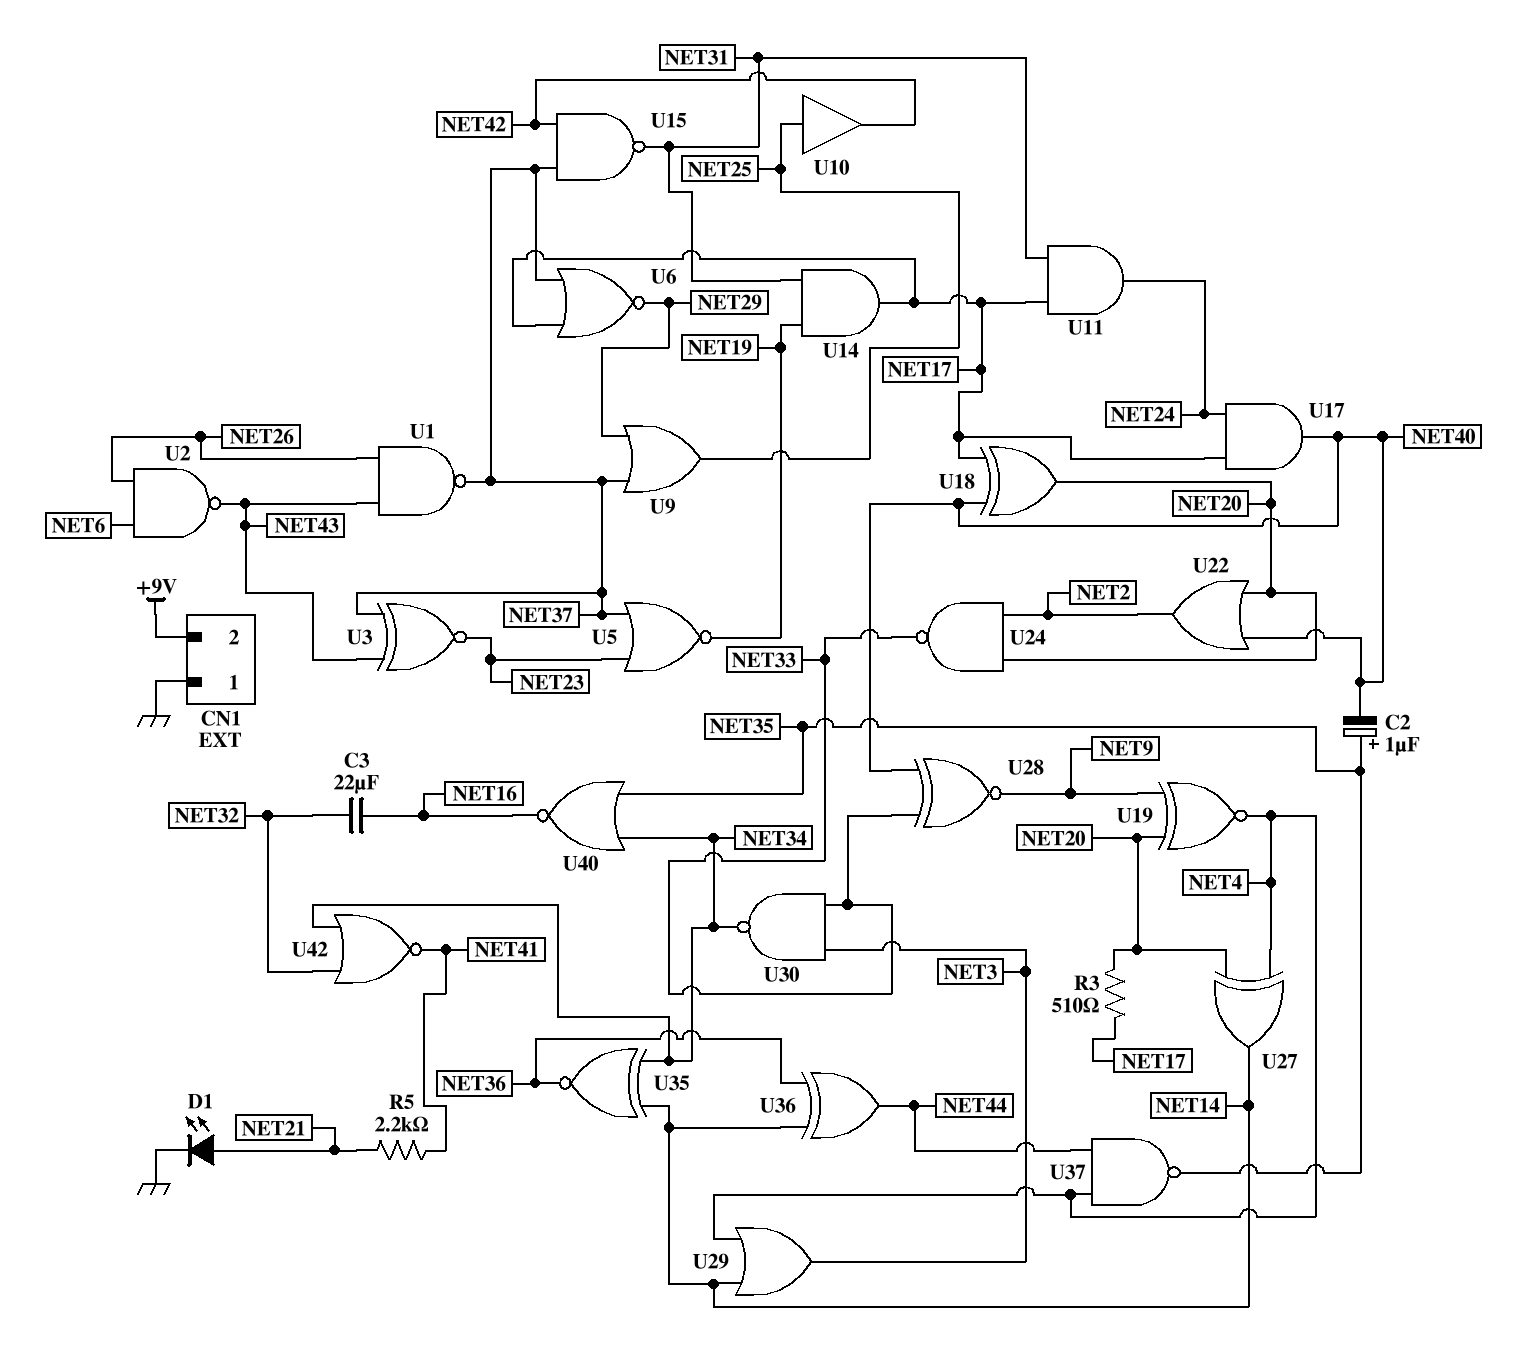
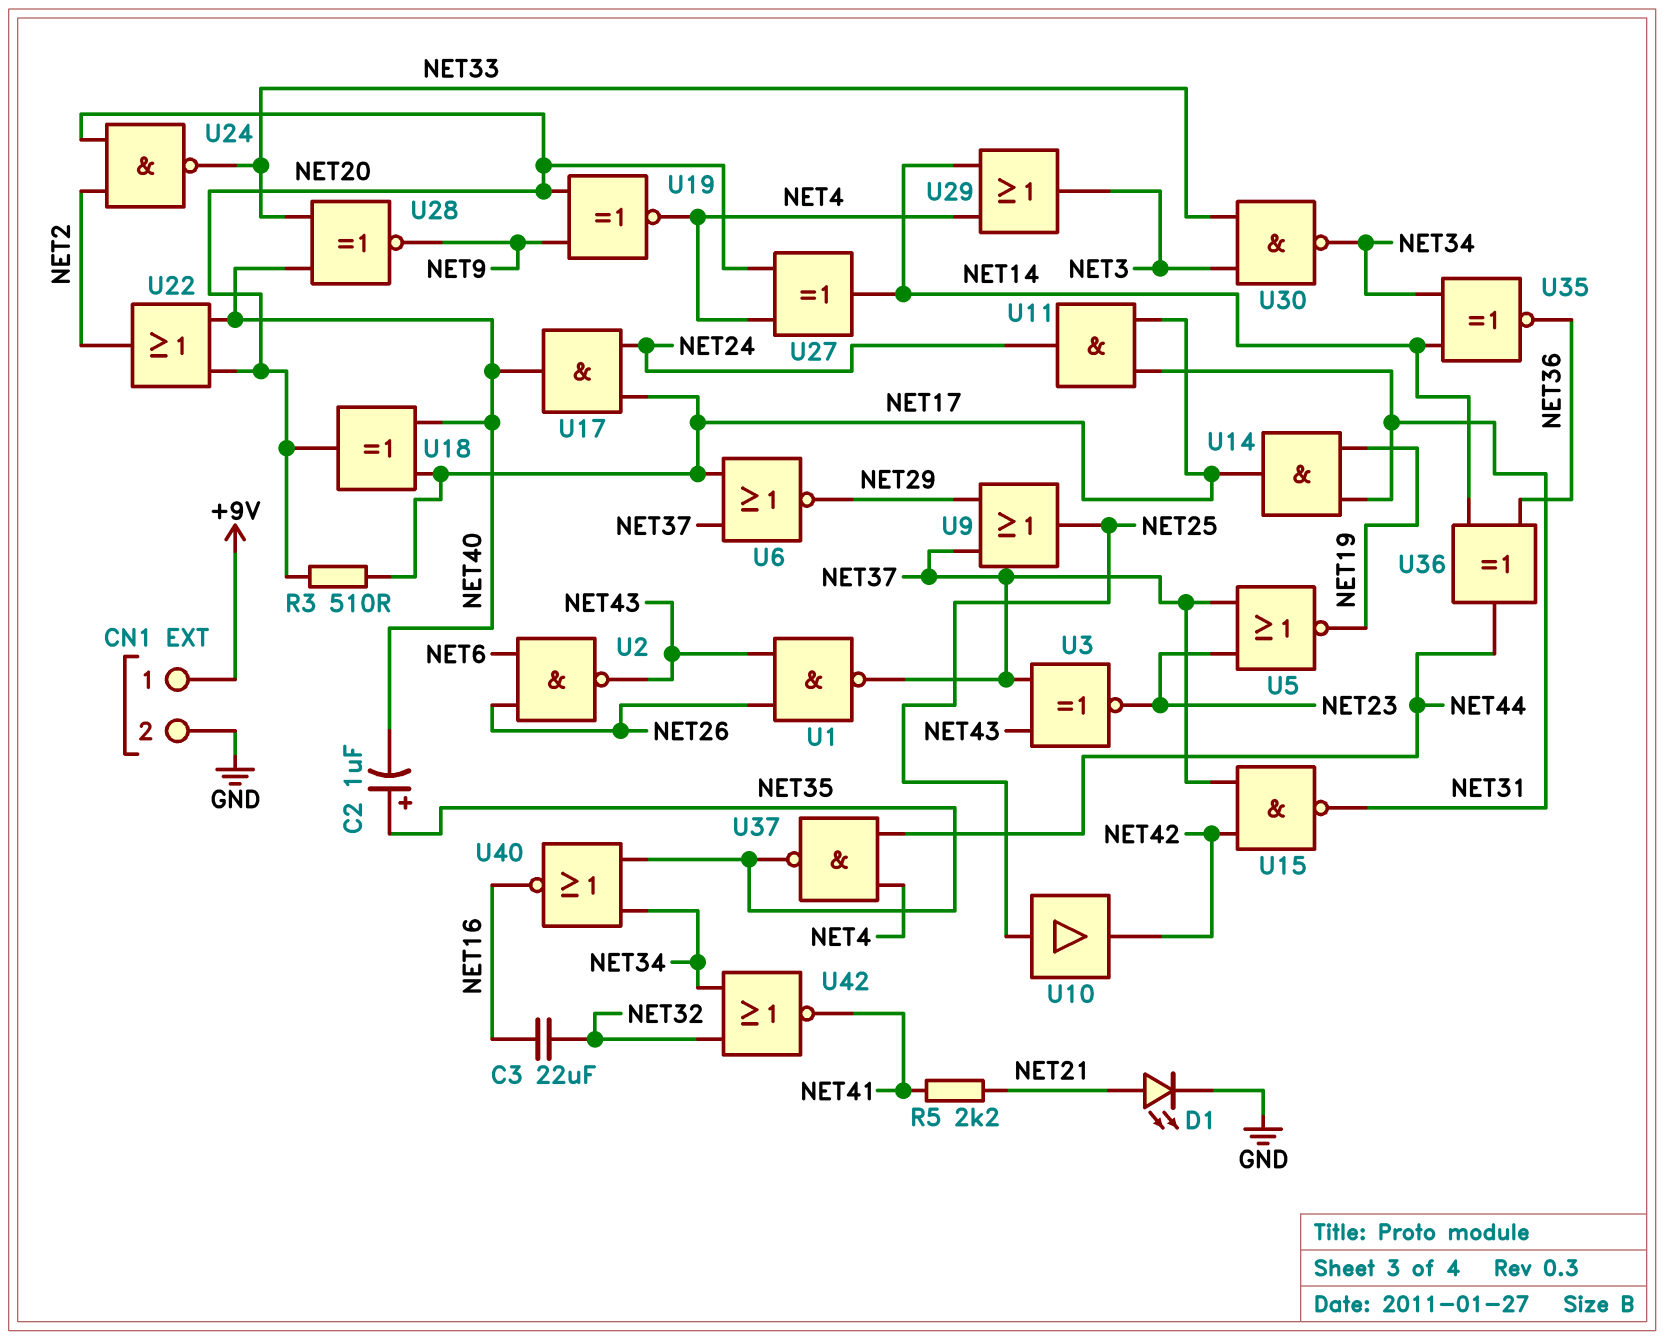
CN1 pin 1: GND -> +9V
CN1 pin 2: +9V -> GND

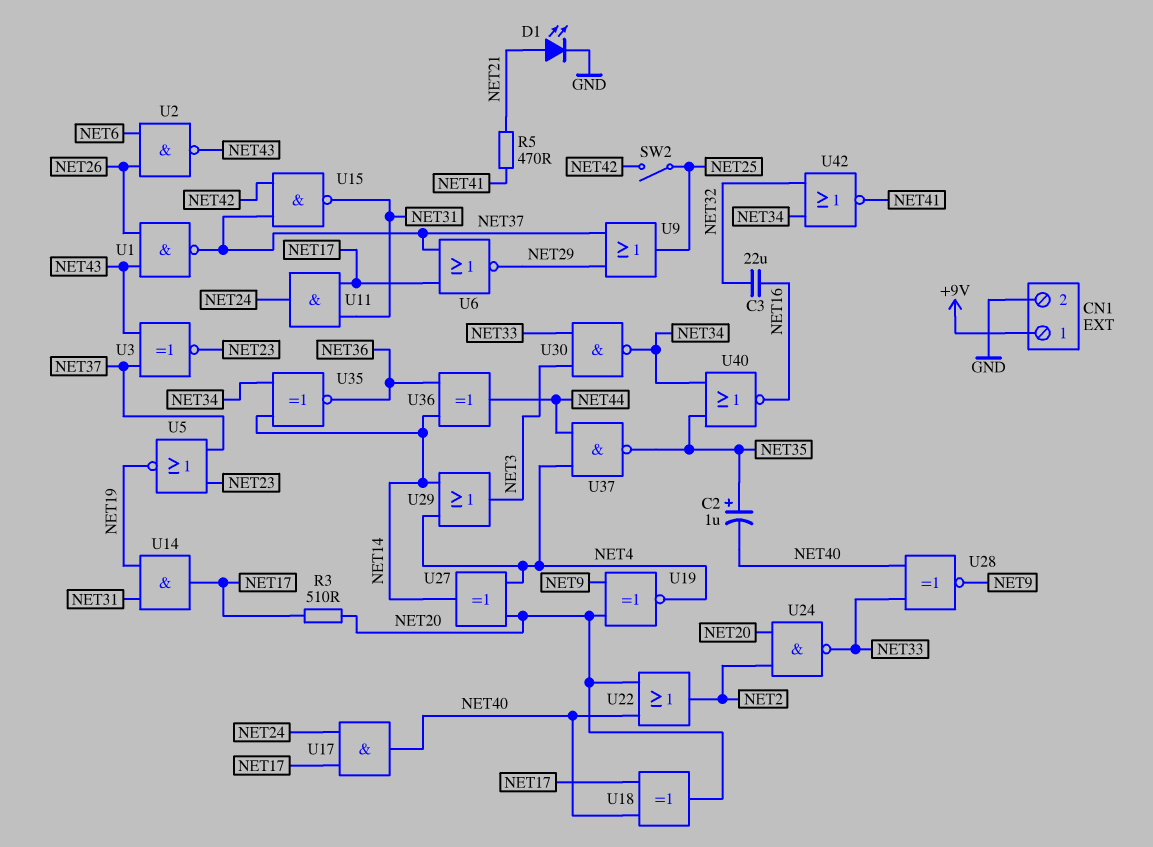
R5: 2.2k (NET21, NET41) -> 470 (NET21, NET41)
SW2: none -> switch (NET25, NET42)
U10: buffer (in NET25, out NET42) -> none

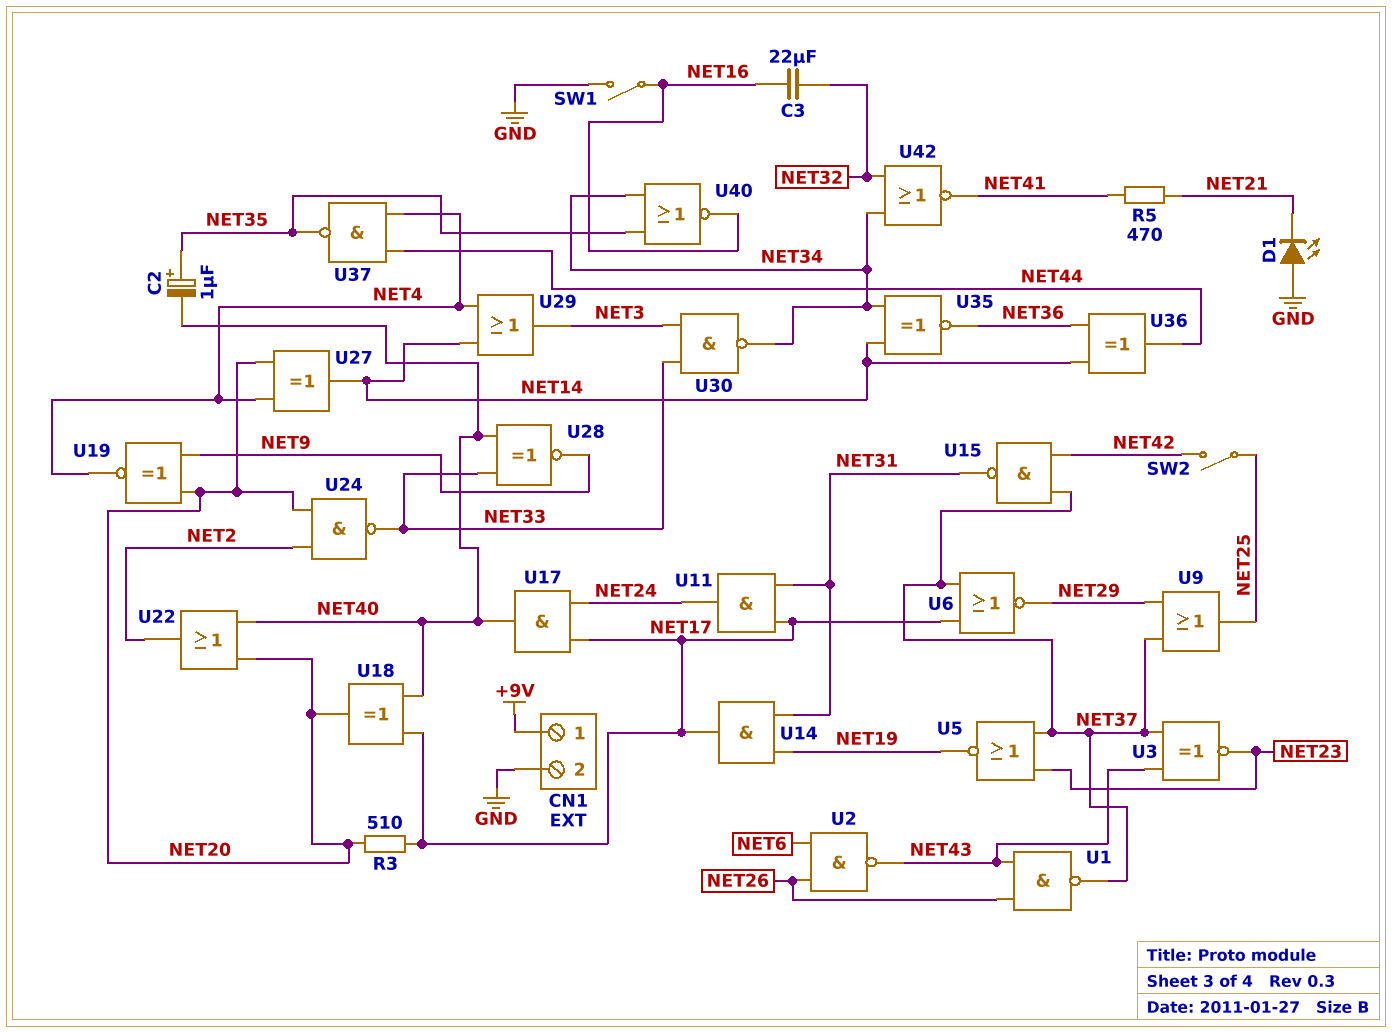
D1: LED (A NET21, K GND) -> LED (A GND, K NET21)
SW1: none -> switch (GND, NET16)

